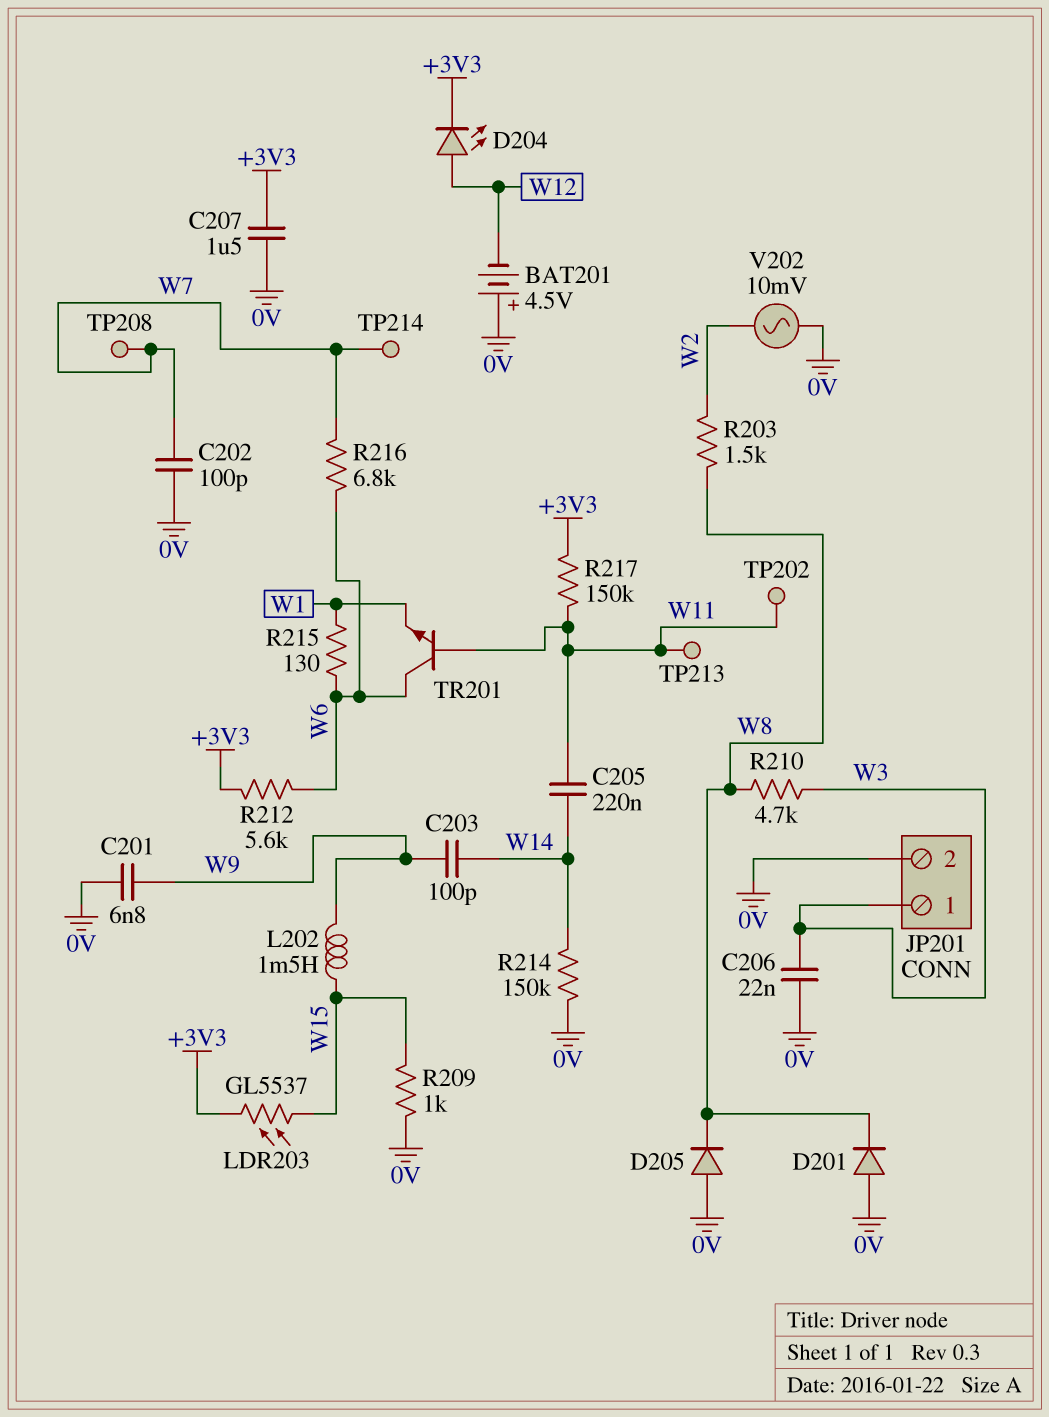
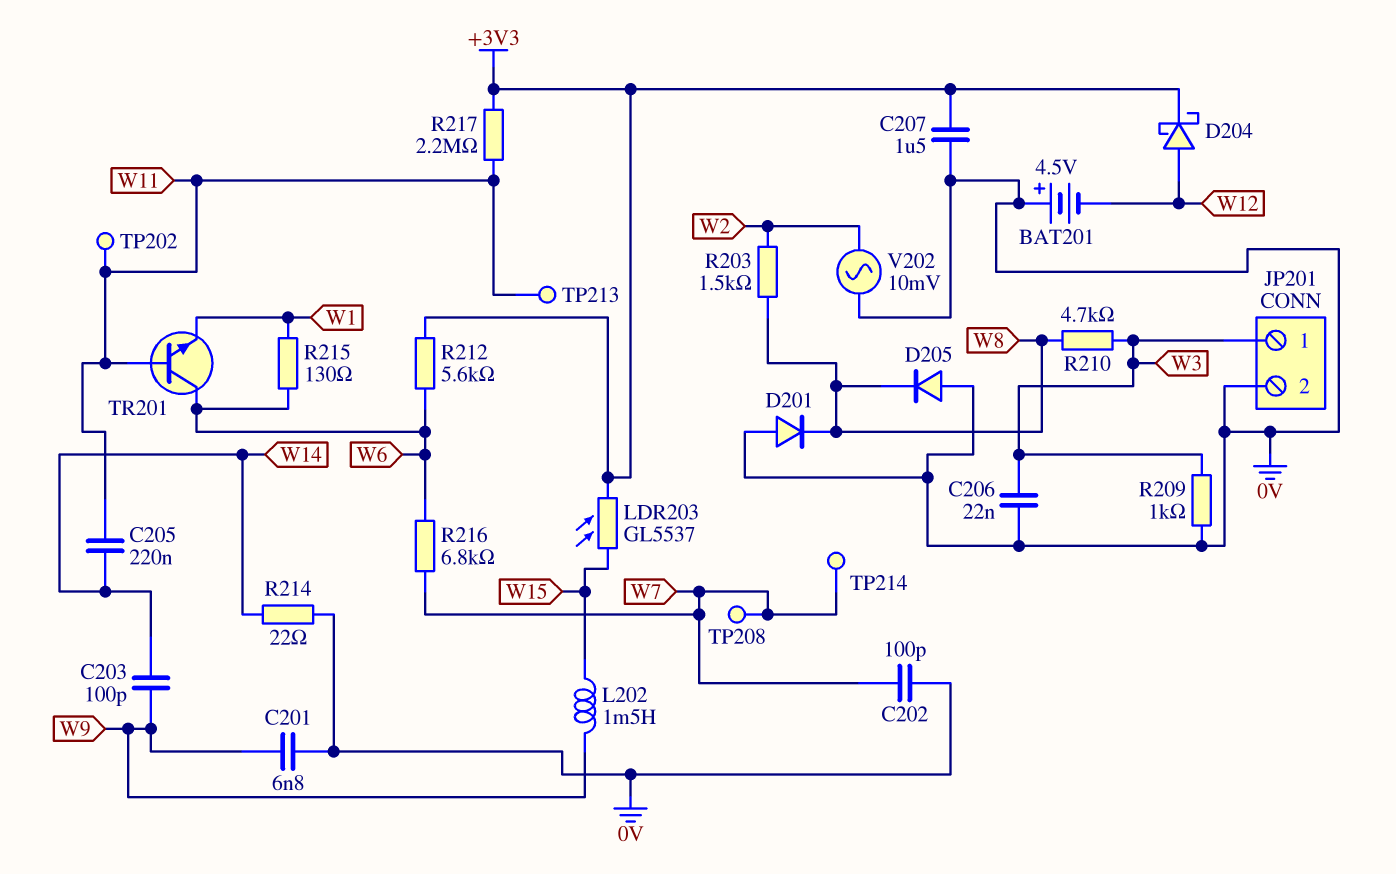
D204: LED (A W12, K +3V3) -> schottky (A W12, K +3V3)
R209: 1k (0V, W15) -> 1k (0V, W3)
R214: 150k (0V, W14) -> 22 (0V, W14)
R217: 150k (+3V3, W11) -> 2.2M (+3V3, W11)

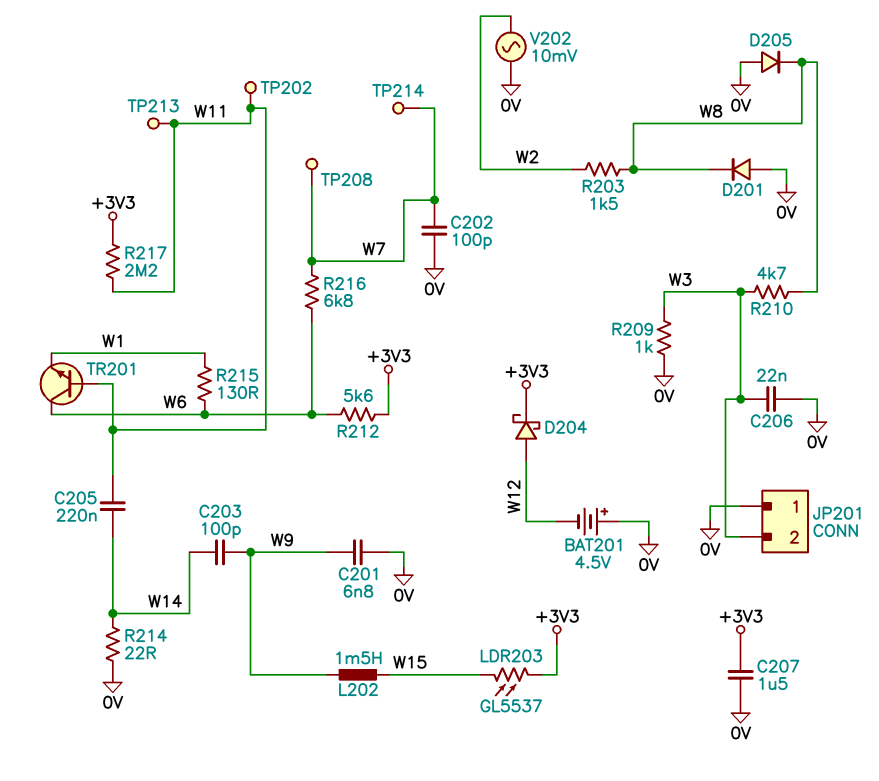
JP201 pin 1: W3 -> 0V
JP201 pin 2: 0V -> W3

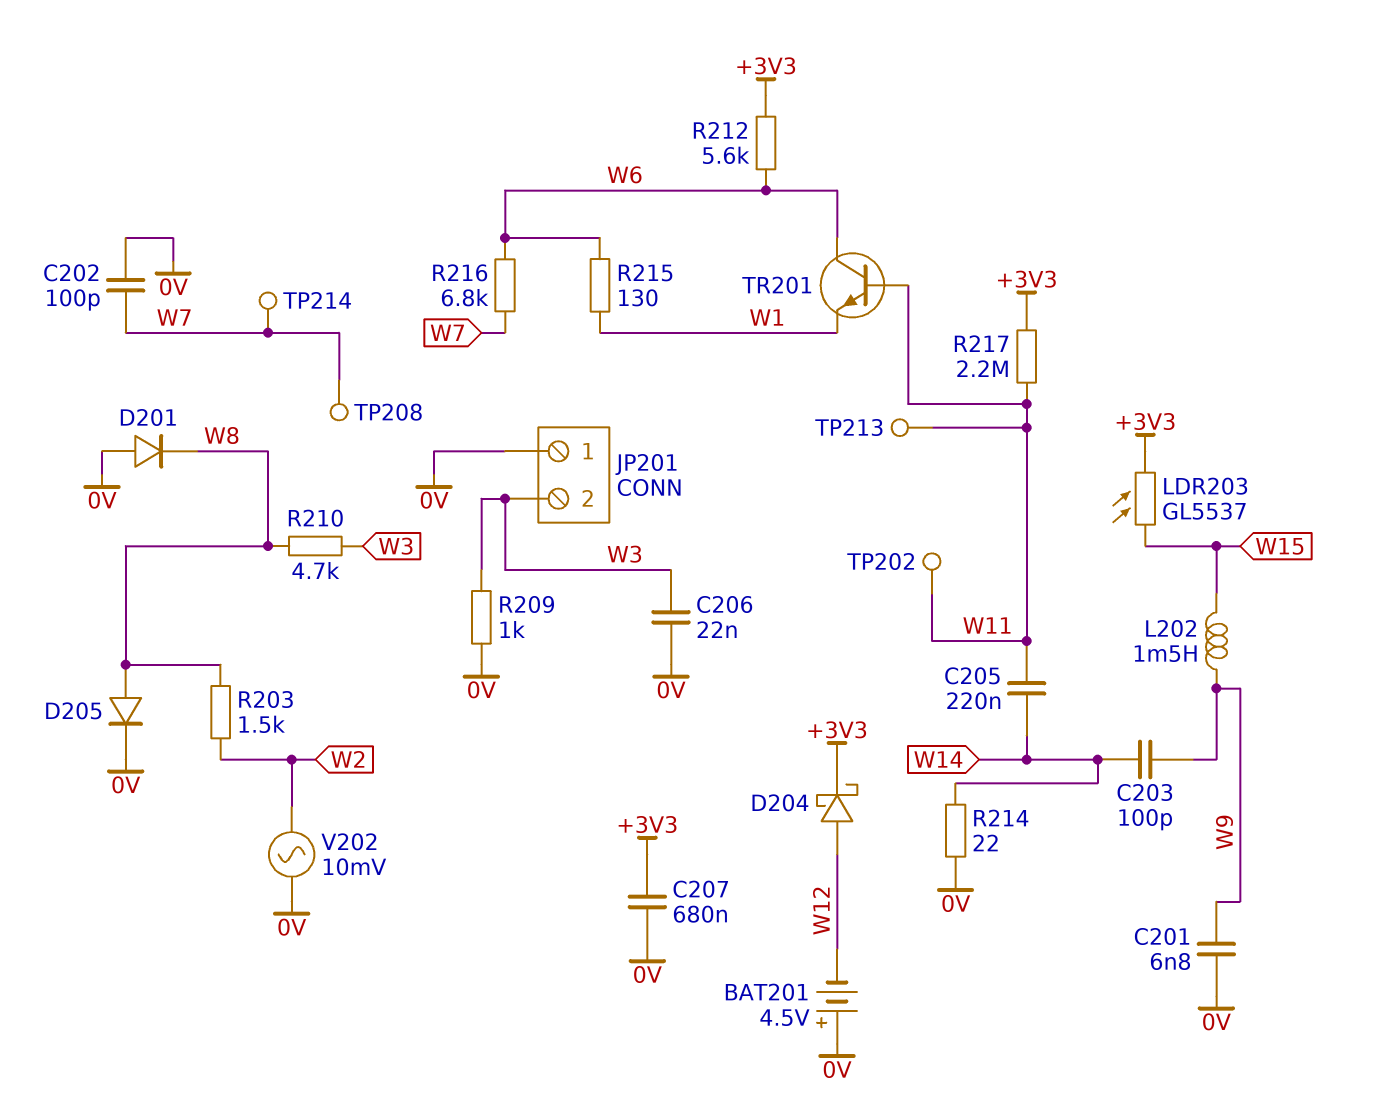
C207: 1.5uF (+3V3, 0V) -> 680nF (+3V3, 0V)
D205: diode (A 0V, K W8) -> diode (A W8, K 0V)

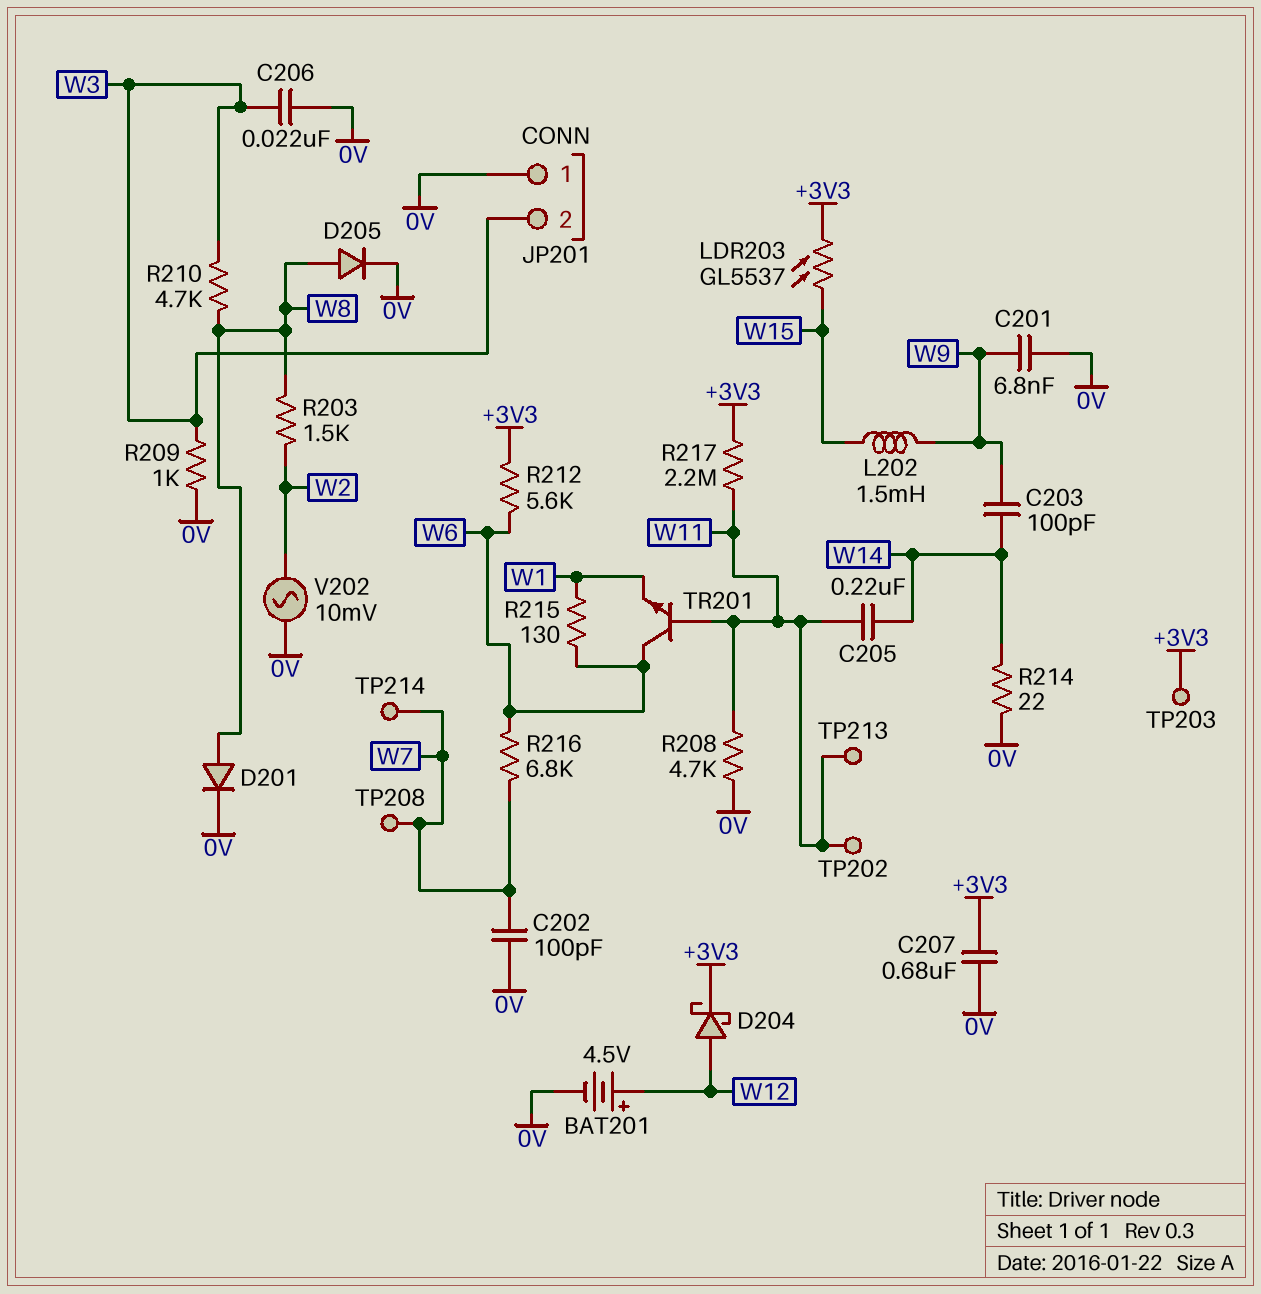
BAT201: 4.5V (plus 0V, minus W12) -> 4.5V (plus W12, minus 0V)
D201: diode (A 0V, K W8) -> diode (A W8, K 0V)
R208: none -> 4.7k (0V, W11)
TP203: none -> test point (+3V3)

